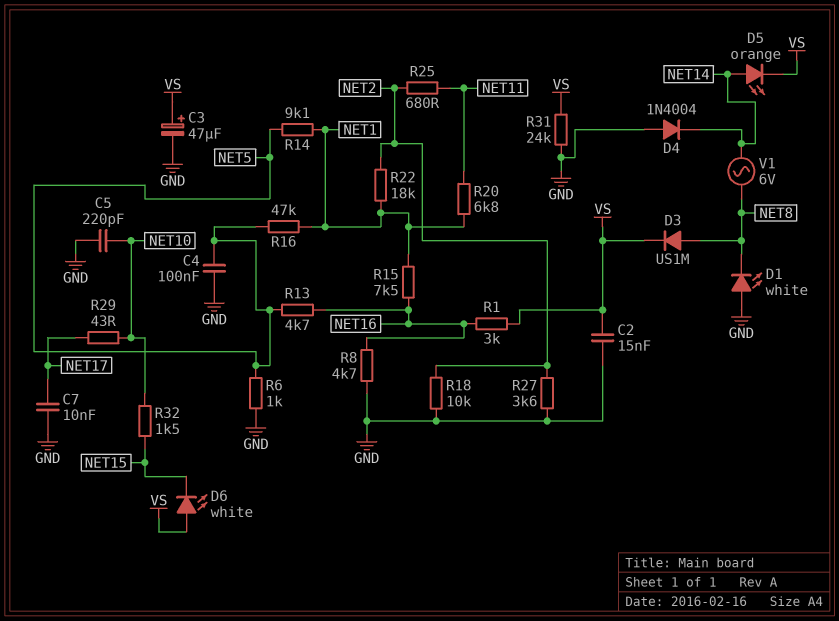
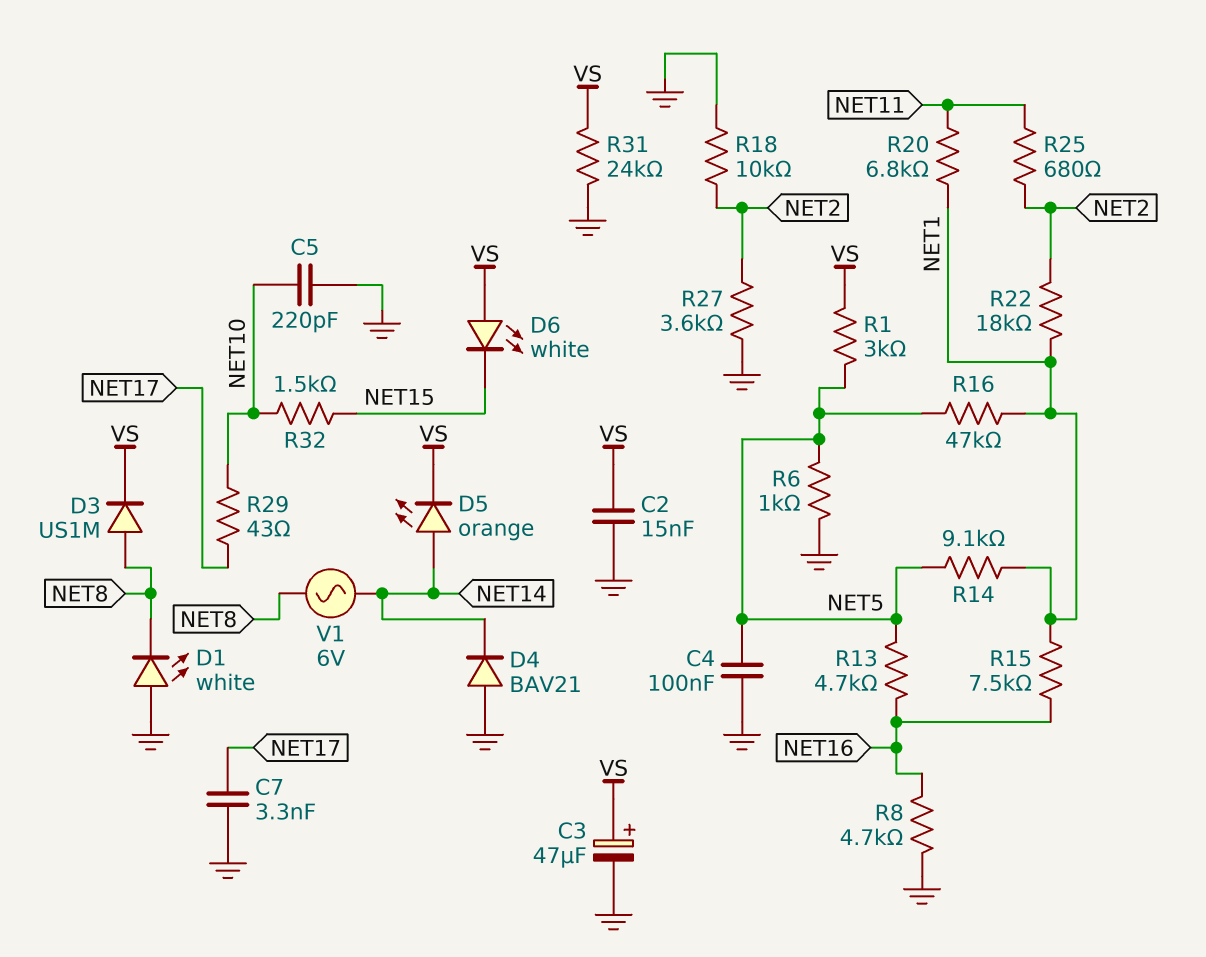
C7: 10nF (GND, NET17) -> 3.3nF (GND, NET17)
D4: diode 1N4004 (A GND, K NET14) -> diode BAV21 (A GND, K NET14)
R1: 3k (NET16, VS) -> 3k (NET5, VS)

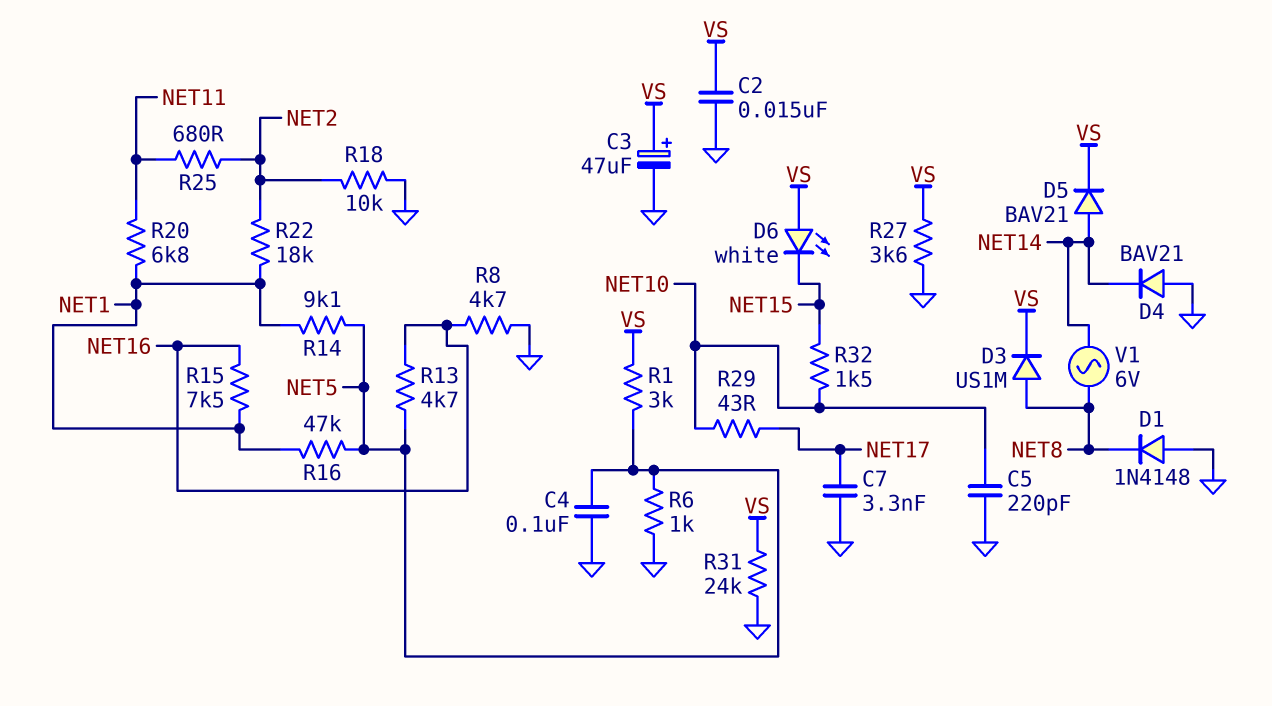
D1: LED white (A GND, K NET8) -> diode 1N4148 (A GND, K NET8)
D5: LED orange (A NET14, K VS) -> diode BAV21 (A NET14, K VS)
R27: 3.6k (GND, NET2) -> 3.6k (GND, VS)

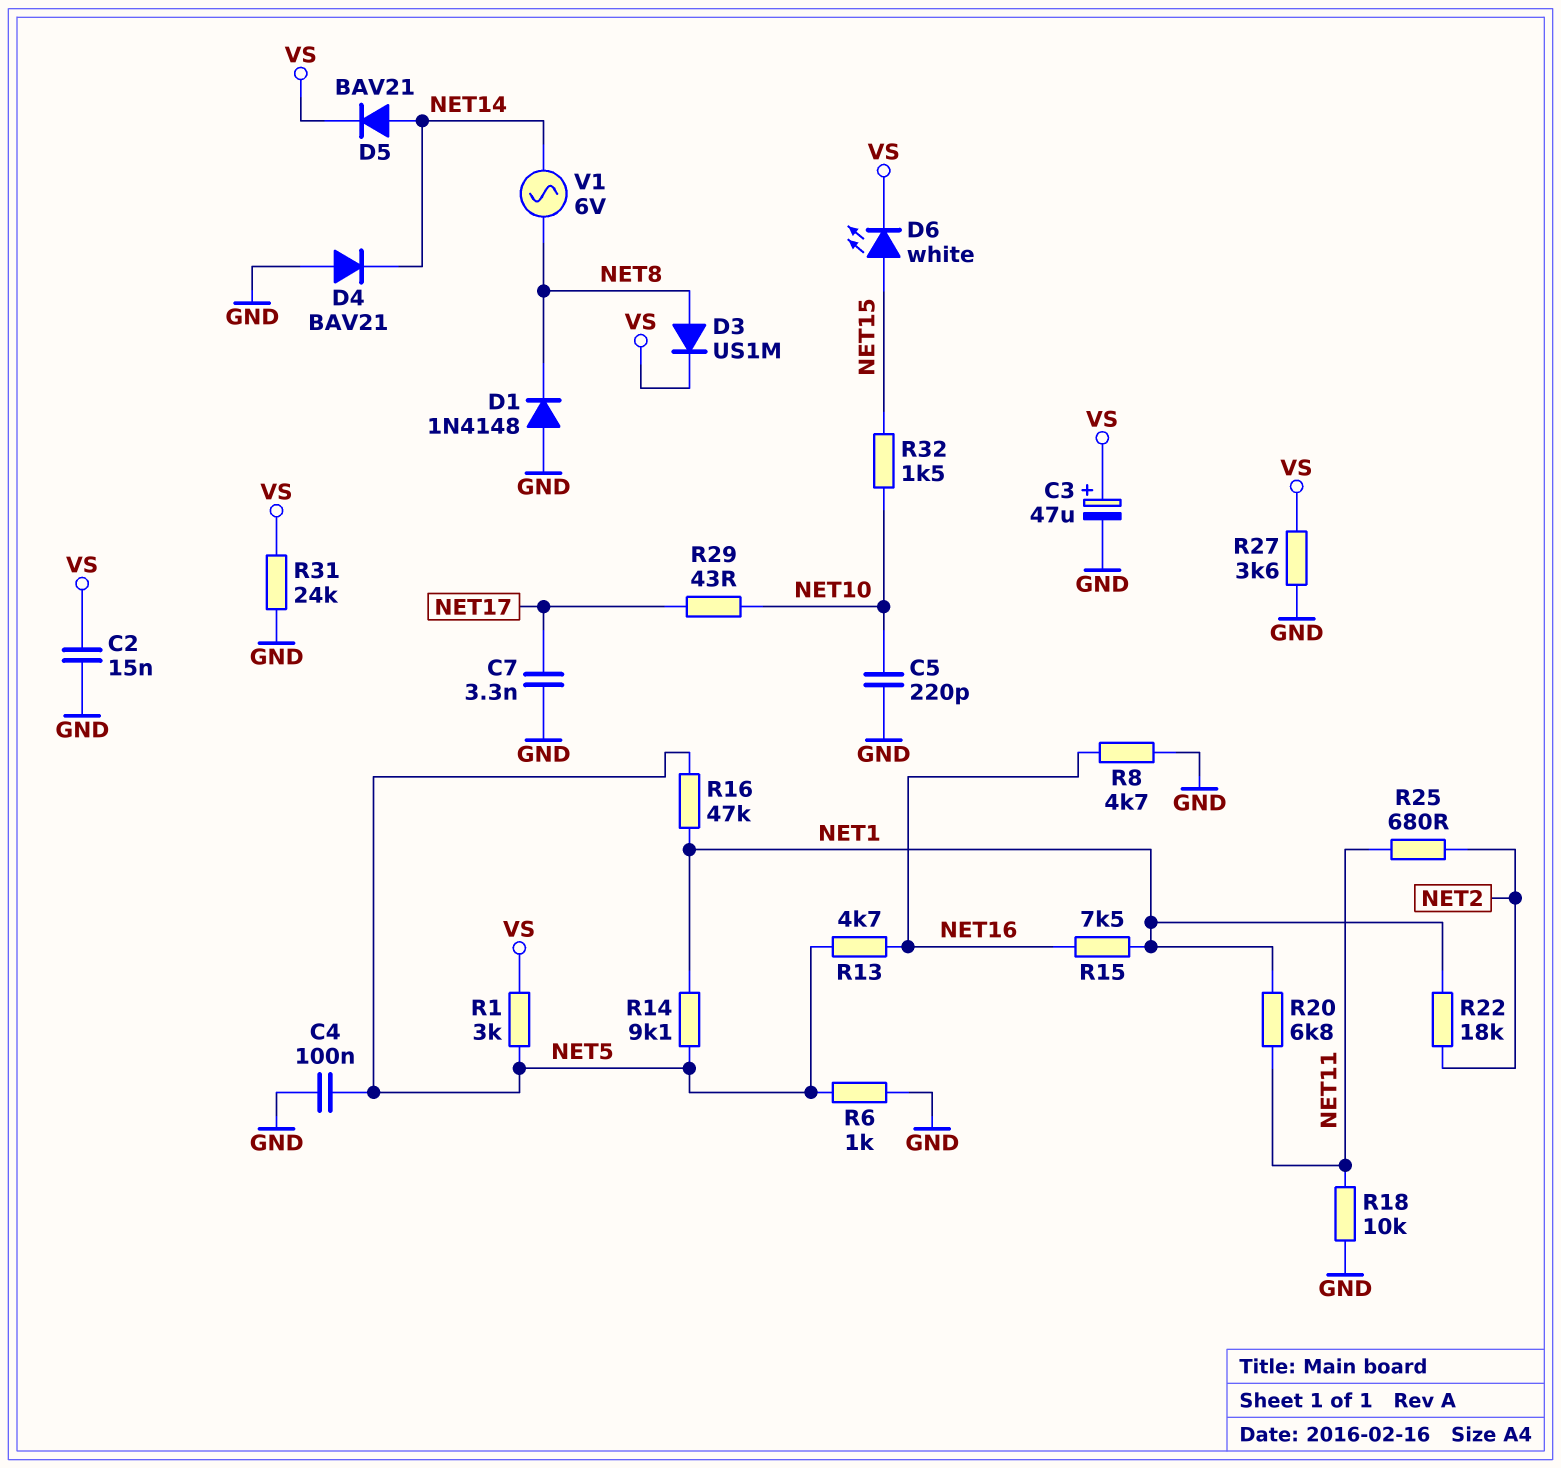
D6: LED white (A VS, K NET15) -> LED white (A NET15, K VS)
R18: 10k (GND, NET2) -> 10k (GND, NET11)

